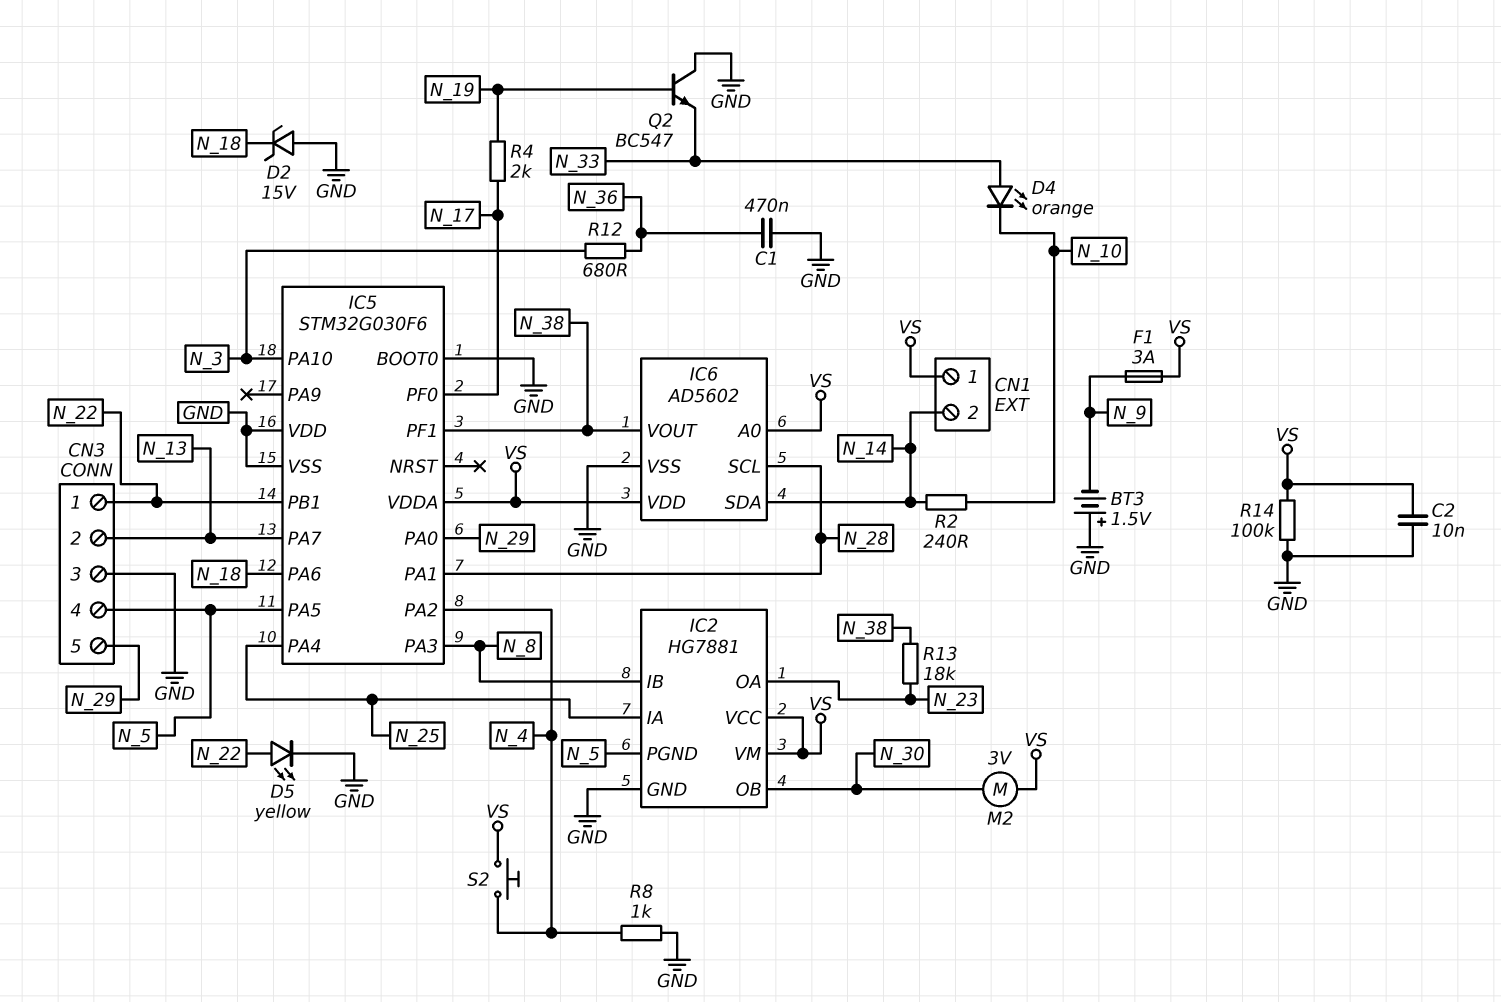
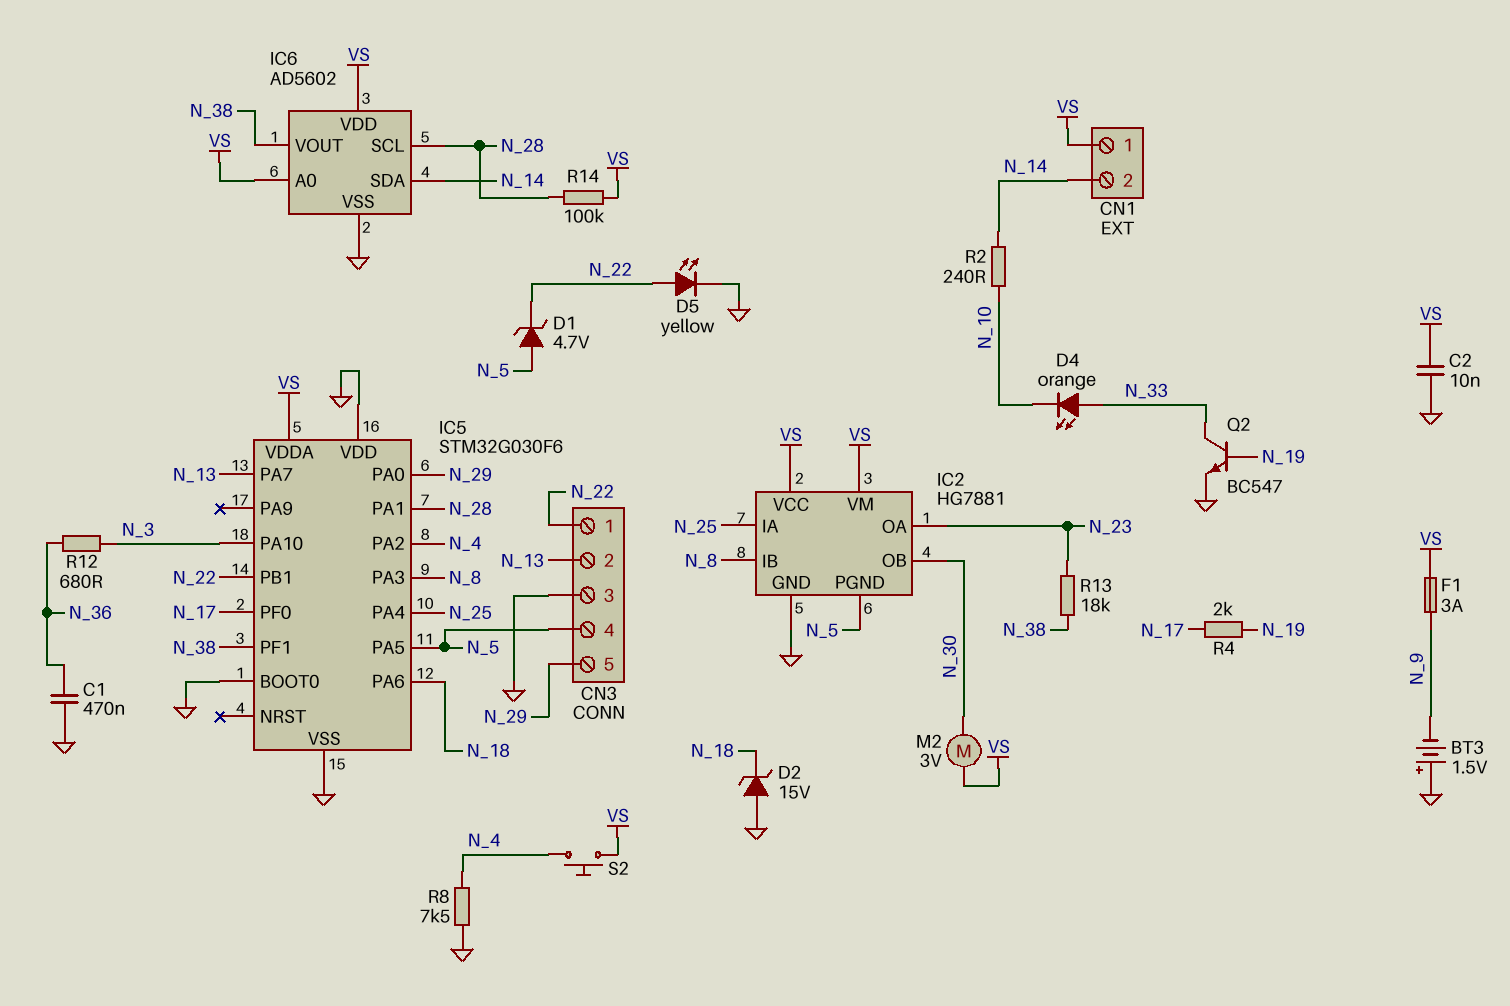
D1: none -> zener 4.7V (A N_5, K N_22)
Q2: NPN BC547 (B N_19, C GND, E N_33) -> NPN BC547 (B N_19, C N_33, E GND)
R8: 1k (GND, N_4) -> 7.5k (GND, N_4)
R14: 100k (GND, VS) -> 100k (N_28, VS)

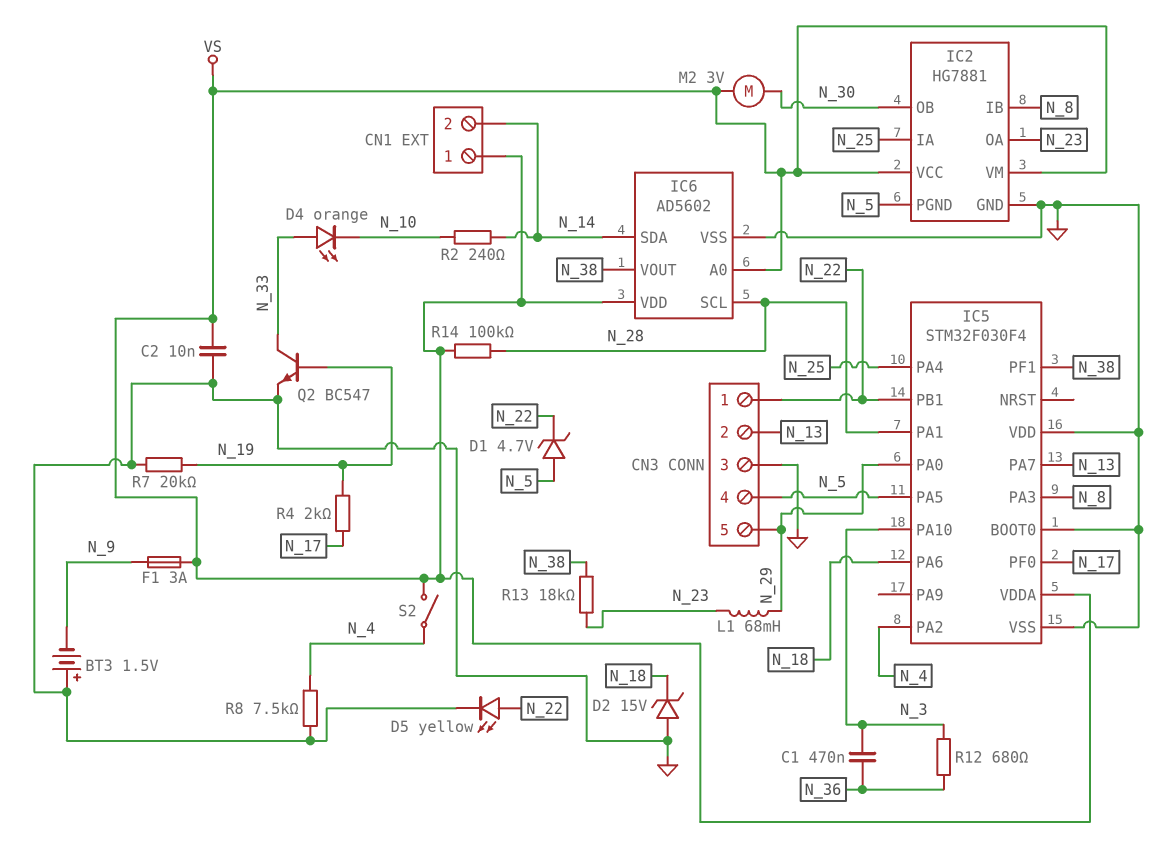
C1: 470nF (GND, N_36) -> 470nF (N_3, N_36)
IC5: STM32G030F6 -> STM32F030F4
L1: none -> 68mH (N_23, N_29)
R7: none -> 20k (GND, N_19)
S2: button (N_4, VS) -> switch (N_4, VS)

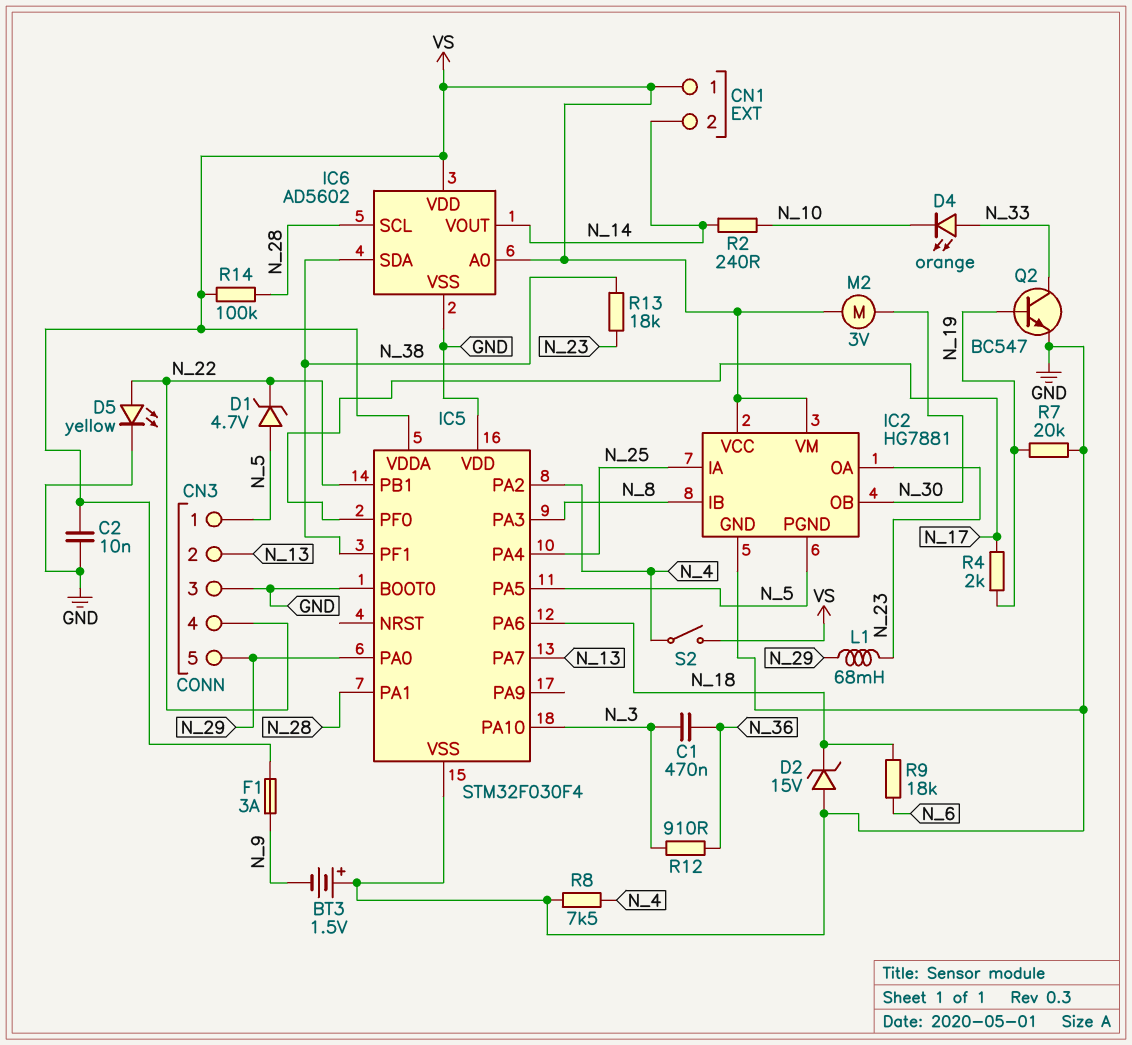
CN3 pin 1: N_22 -> N_5
CN3 pin 4: N_5 -> N_22
IC6 pin SDA: N_14 -> N_38
IC6 pin VOUT: N_38 -> N_14
R9: none -> 18k (N_6, N_18)
R12: 680 (N_3, N_36) -> 910 (N_3, N_36)

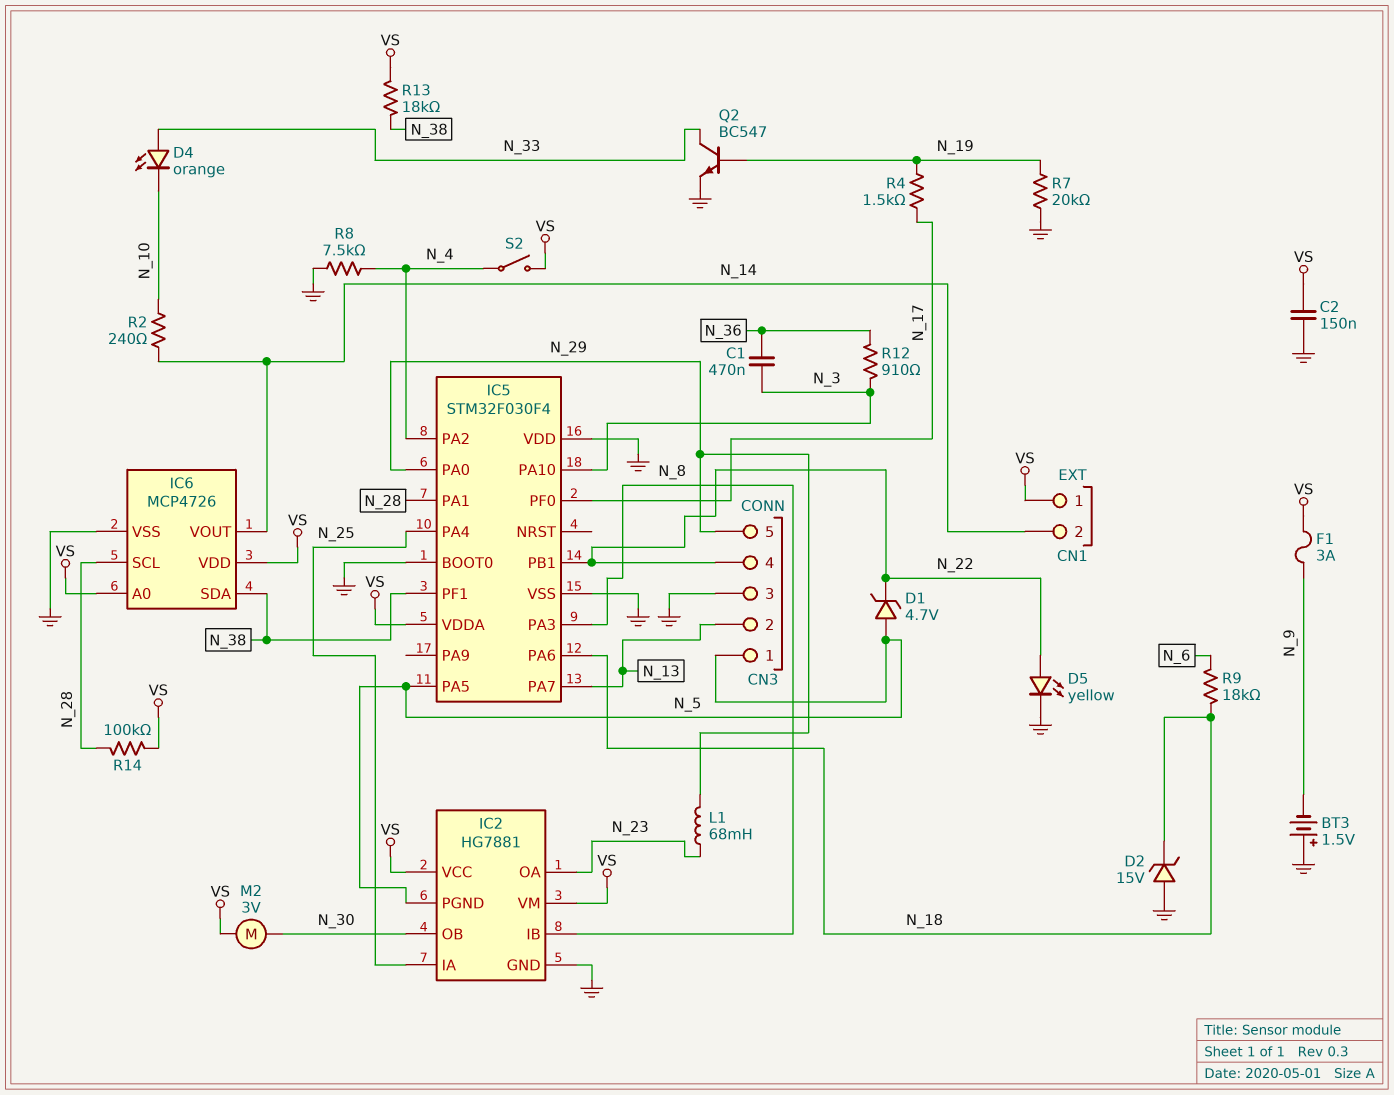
C2: 10nF (GND, VS) -> 150nF (GND, VS)
IC6: AD5602 -> MCP4726
R4: 2k (N_17, N_19) -> 1.5k (N_17, N_19)
R13: 18k (N_23, N_38) -> 18k (N_38, VS)

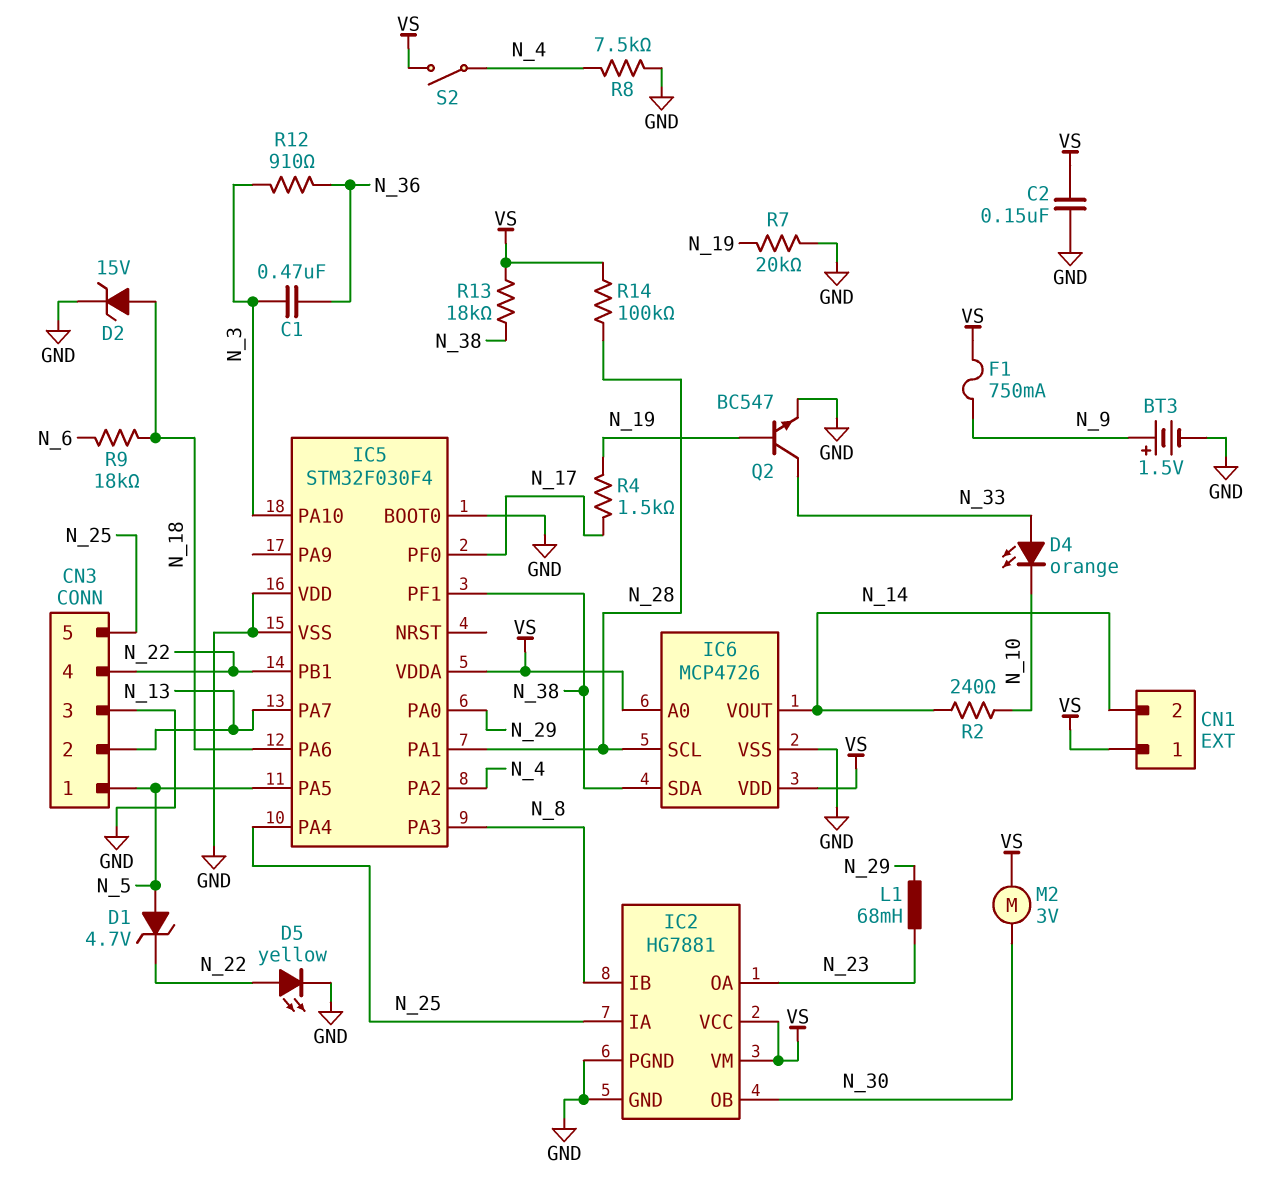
BT3: 1.5V (plus GND, minus N_9) -> 1.5V (plus N_9, minus GND)
CN3 pin 5: N_29 -> N_25
D2: zener 15V (A GND, K N_18) -> zener 15V (A N_18, K GND)
F1: 3A (N_9, VS) -> 750mA (N_9, VS)
IC2 pin PGND: N_5 -> GND

